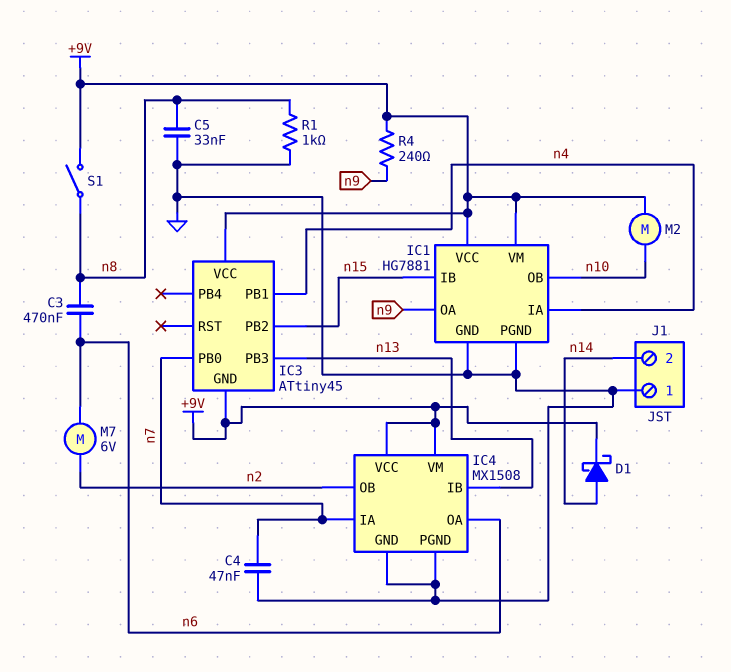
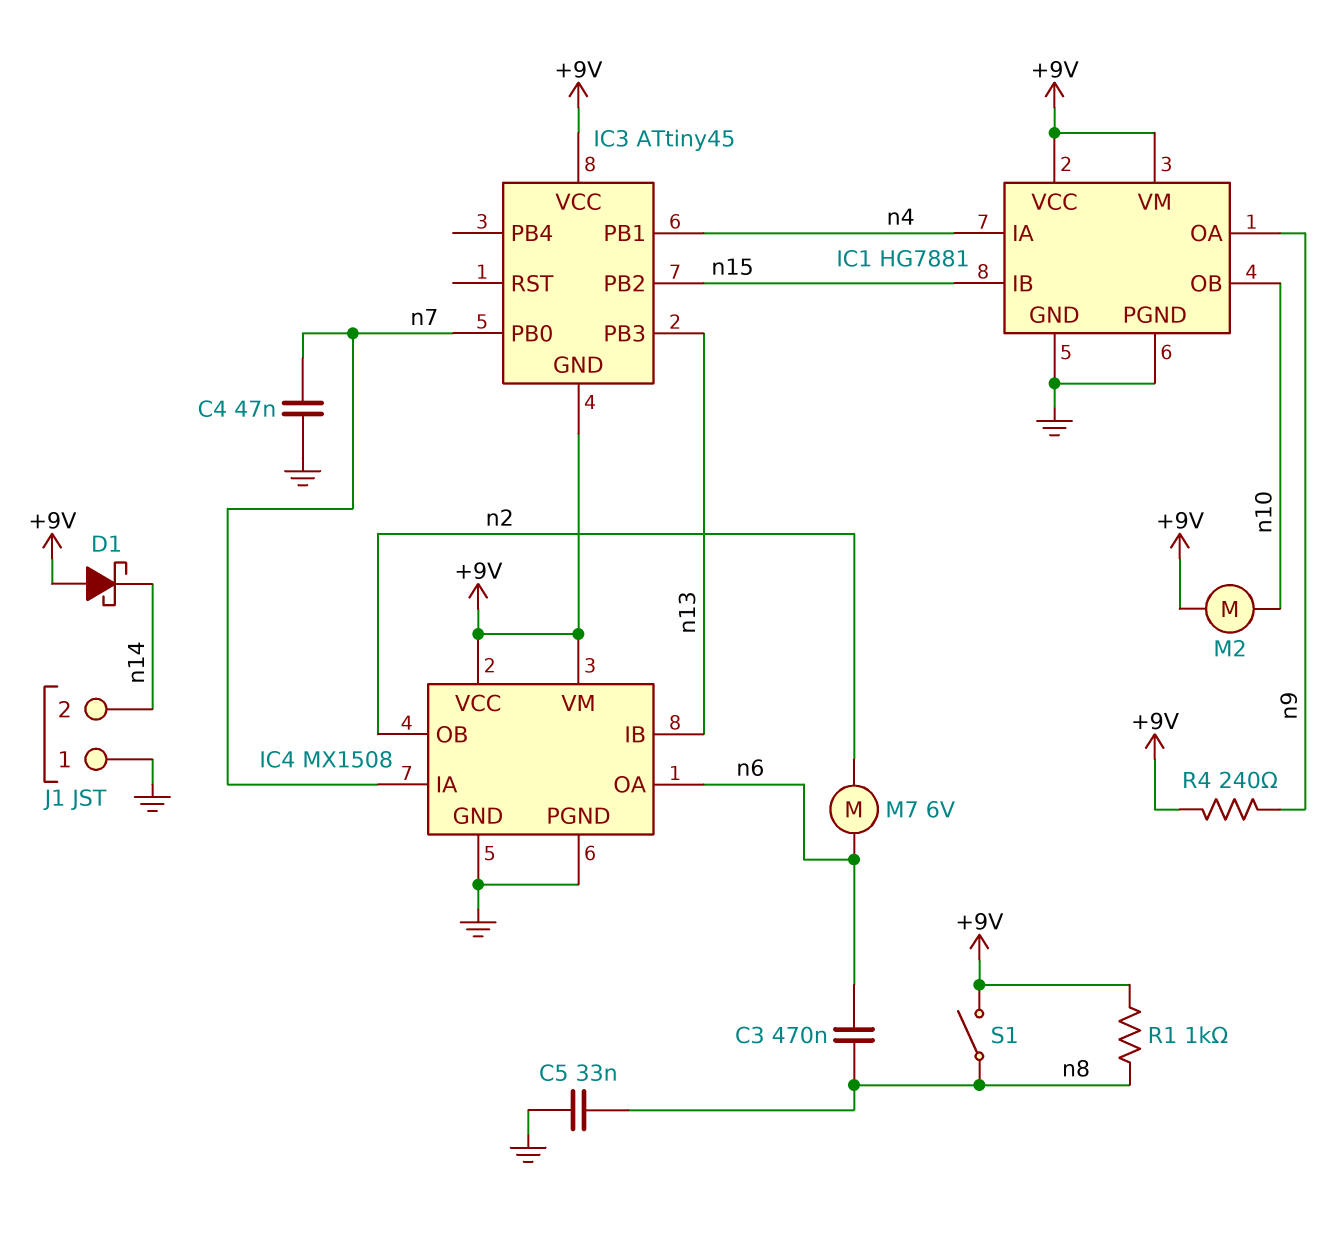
D1: schottky (A n14, K +9V) -> schottky (A +9V, K n14)
R1: 1k (GND, n8) -> 1k (+9V, n8)

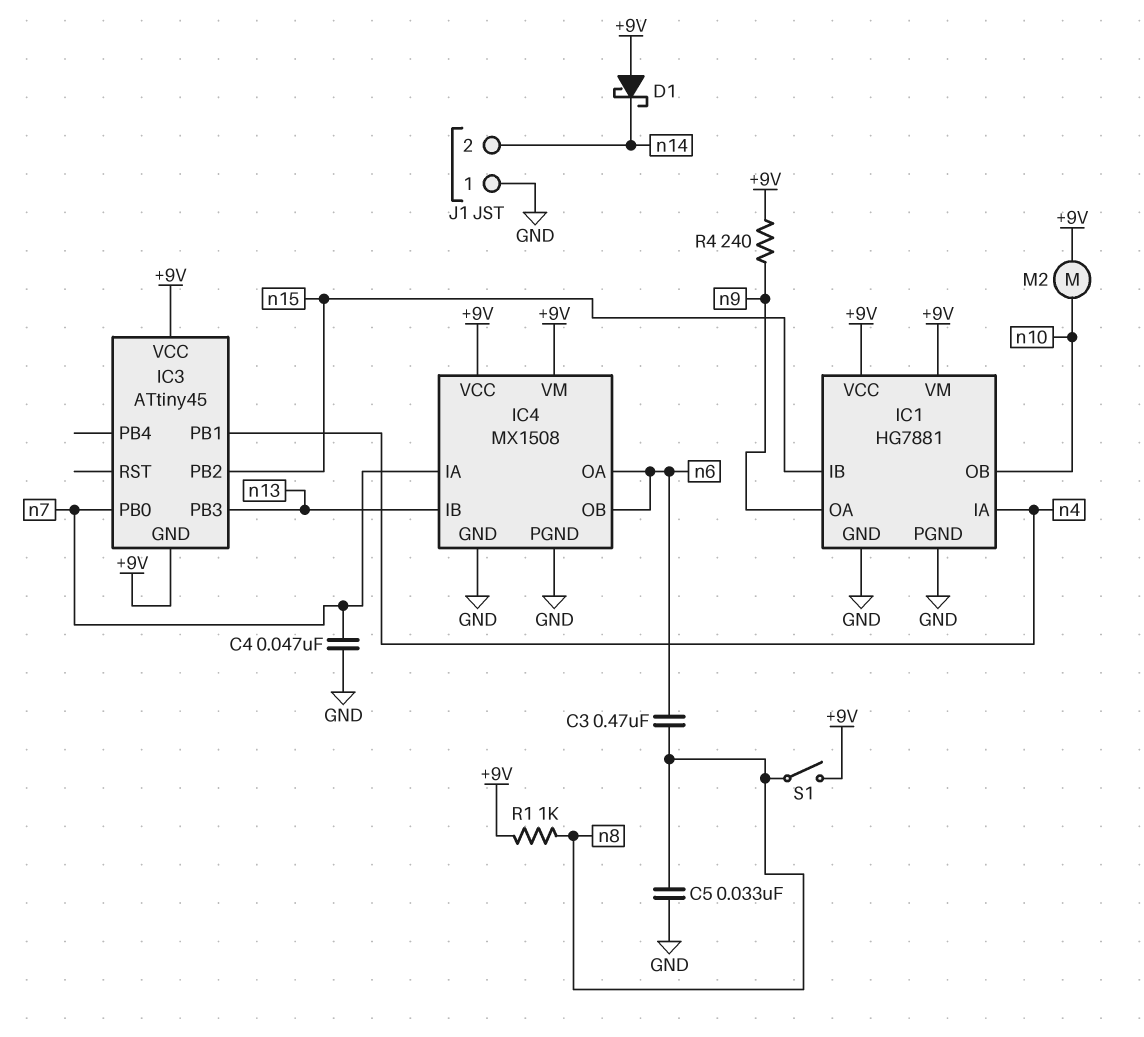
IC4 pin OB: n2 -> n6
M7: motor 6V (n2, n6) -> none

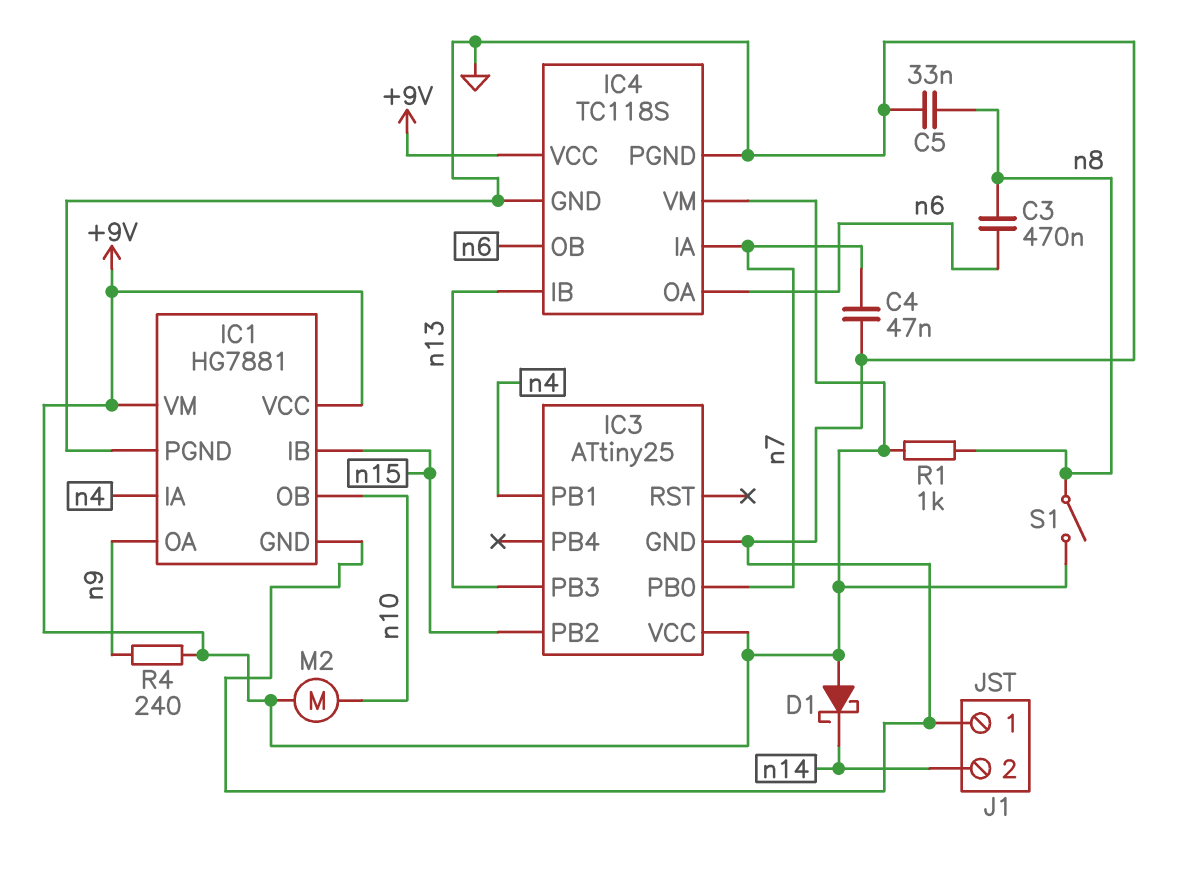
IC3: ATtiny45 -> ATtiny25
IC3 pin GND: +9V -> GND
IC4: MX1508 -> TC118S

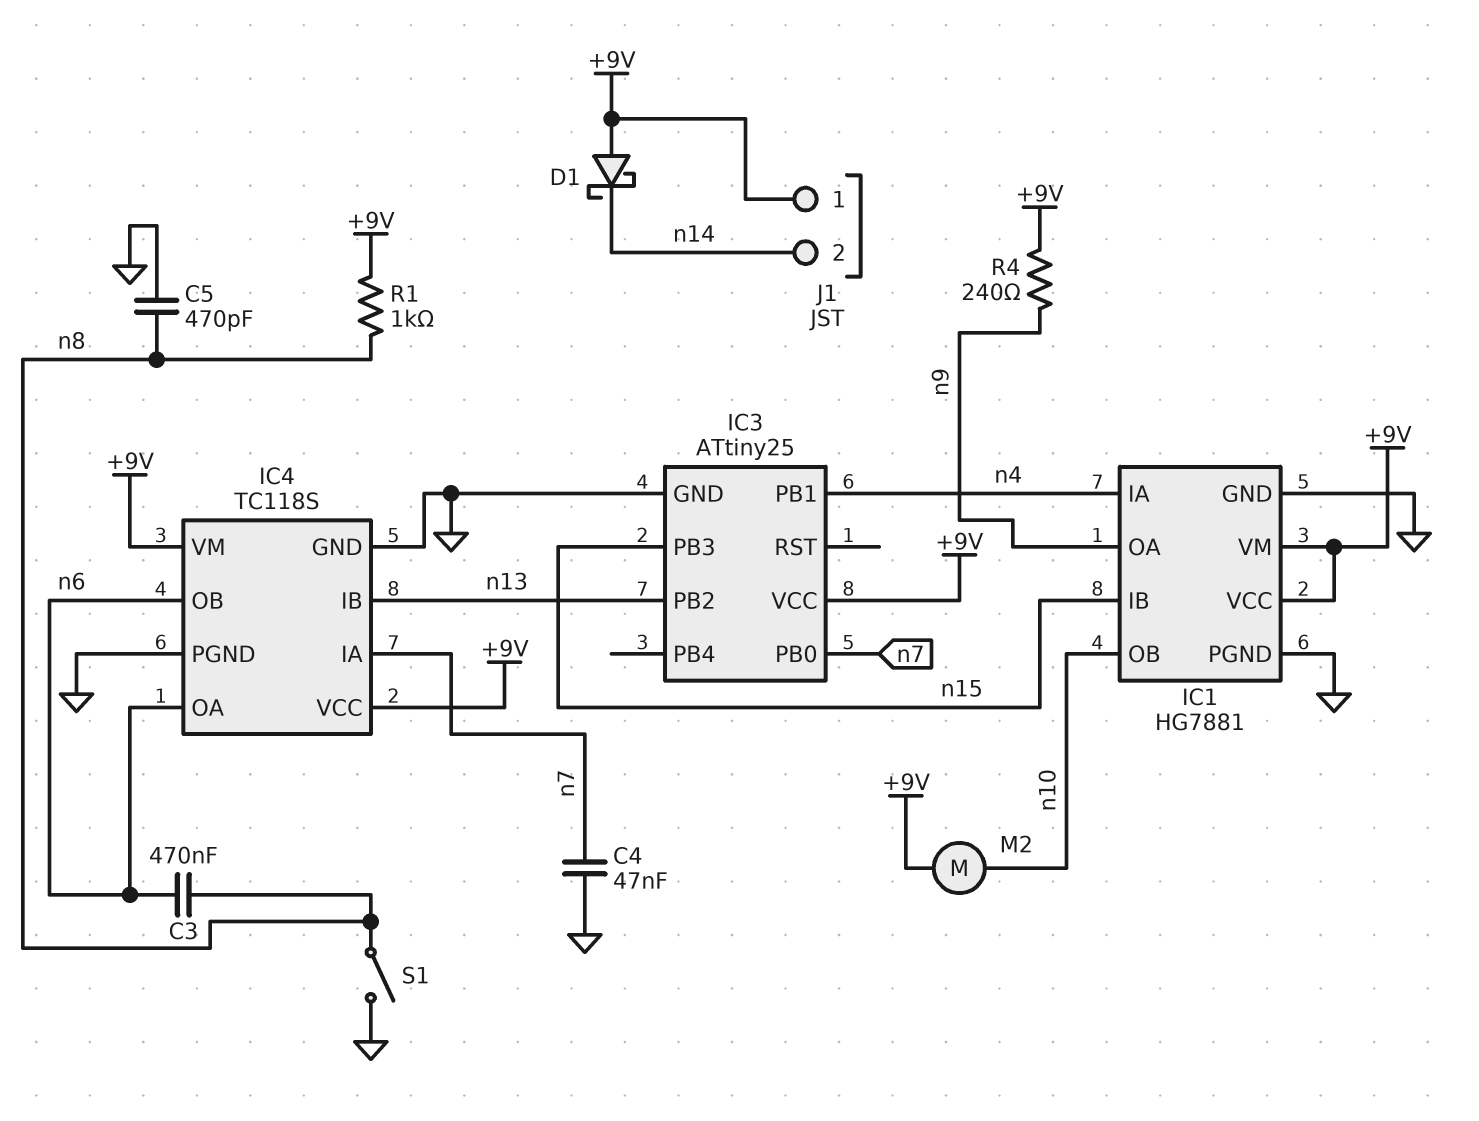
C5: 33nF (GND, n8) -> 470pF (GND, n8)
IC3 pin PB2: n15 -> n13
IC3 pin PB3: n13 -> n15
J1 pin 1: GND -> +9V
S1: switch (+9V, n8) -> switch (GND, n8)

